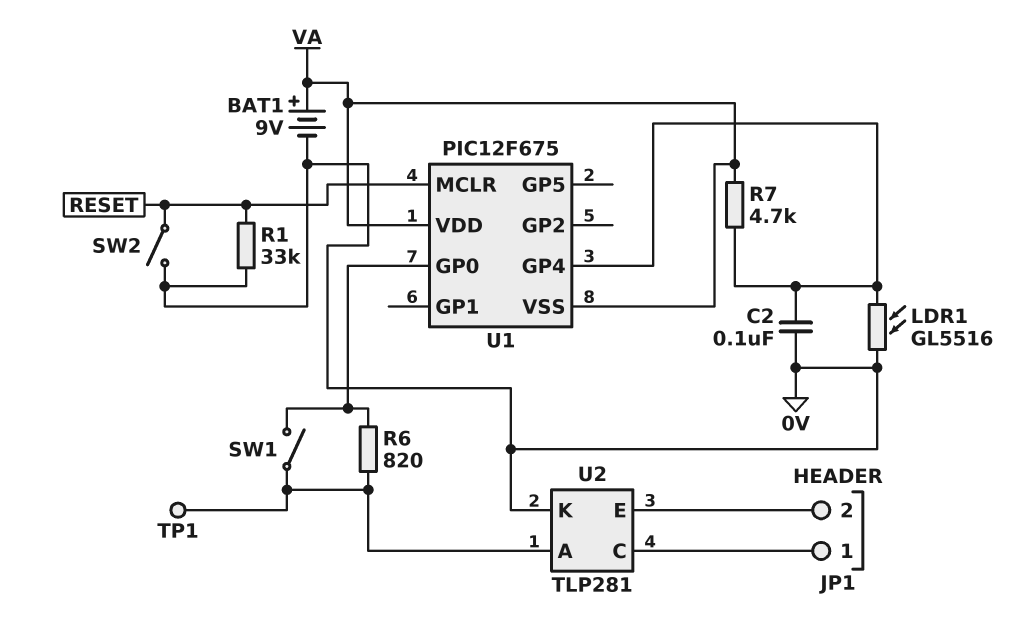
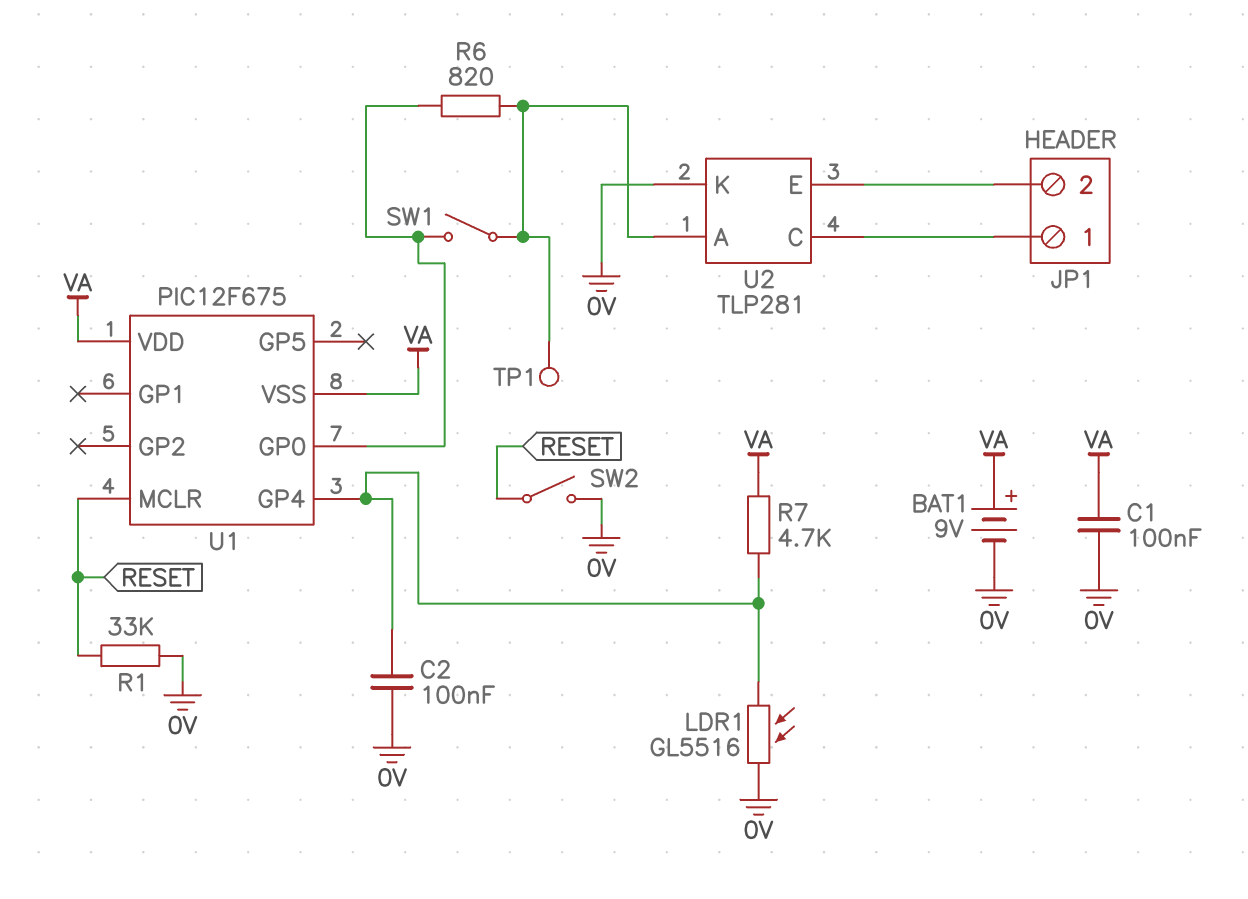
C1: none -> 100nF (0V, VA)

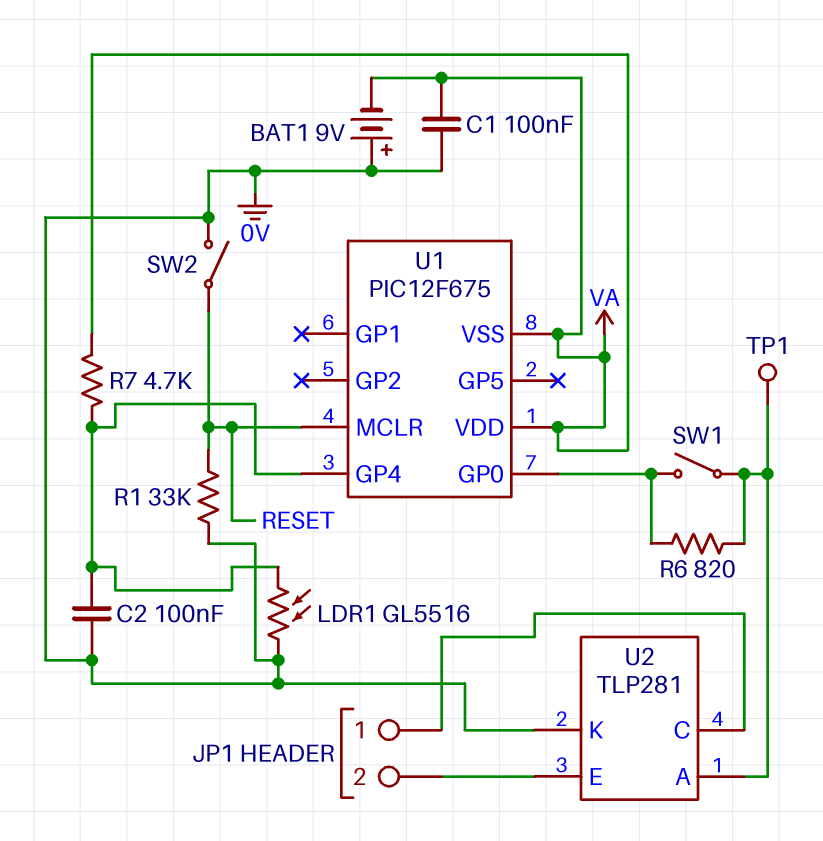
BAT1: 9V (plus VA, minus 0V) -> 9V (plus 0V, minus VA)

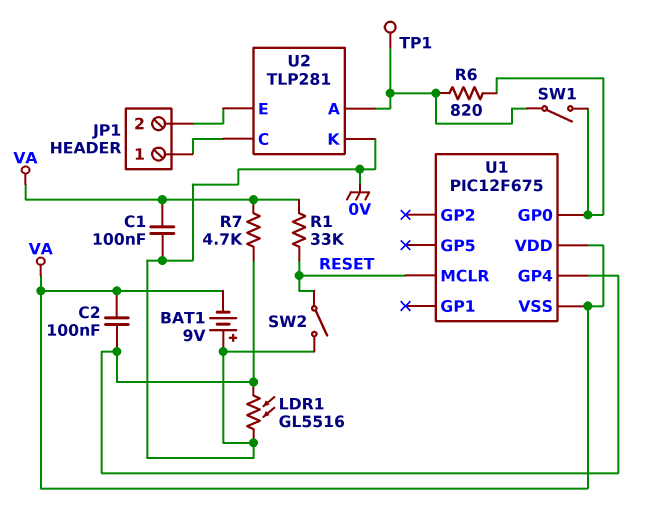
C2: 100nF (0V, U1/GP4) -> 100nF (U1/GP4, VA)
R1: 33k (0V, RESET) -> 33k (RESET, VA)

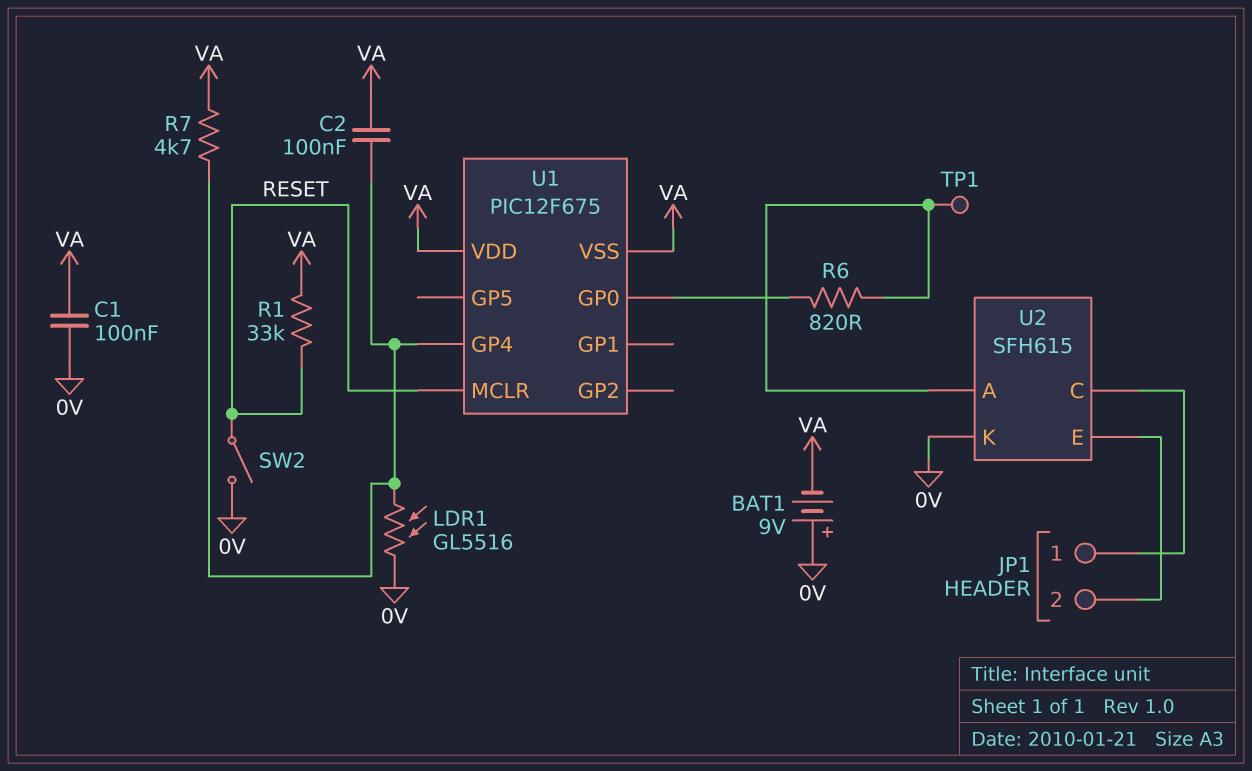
SW1: switch (U1/GP0, U2/A) -> none
U2: TLP281 -> SFH615

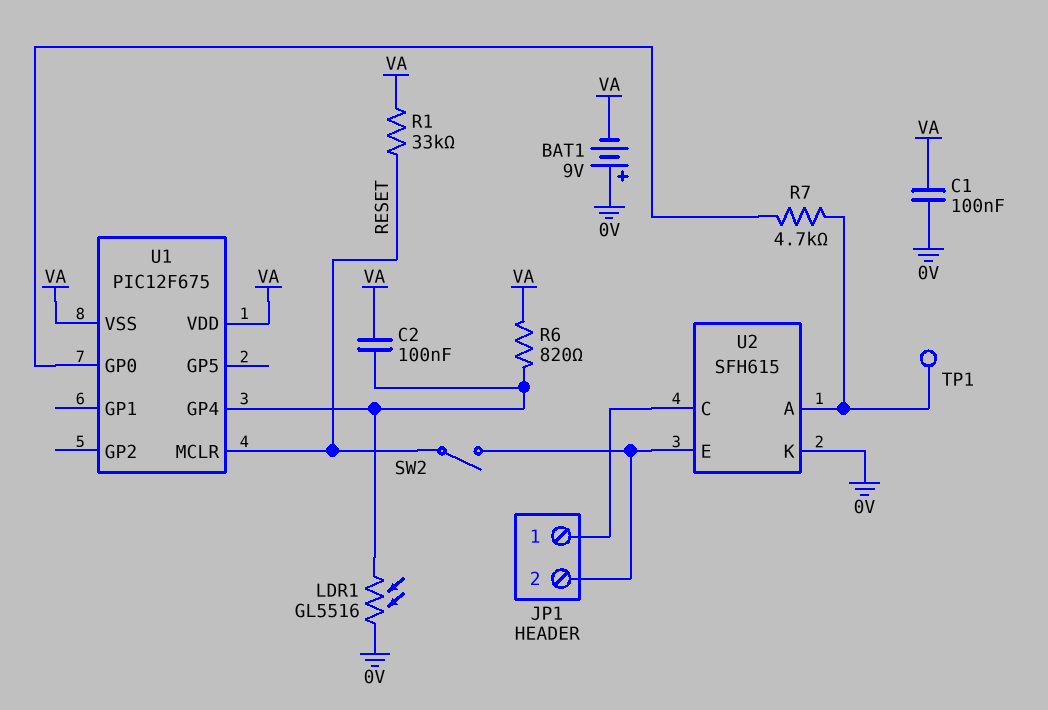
R6: 820 (U1/GP0, U2/A) -> 820 (U1/GP4, VA)
R7: 4.7k (U1/GP4, VA) -> 4.7k (U1/GP0, U2/A)
SW2: switch (0V, RESET) -> switch (JP1/2, RESET)

